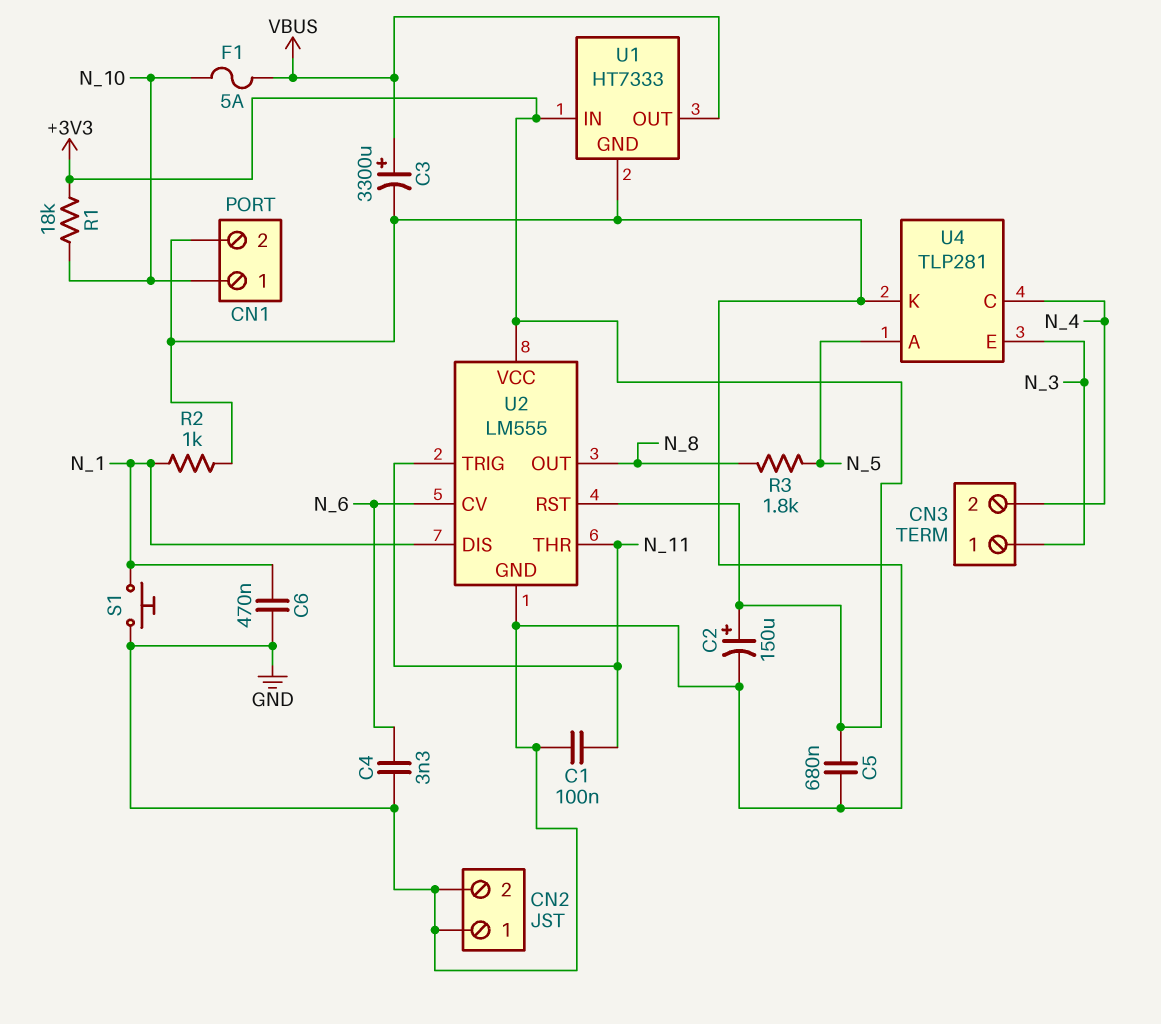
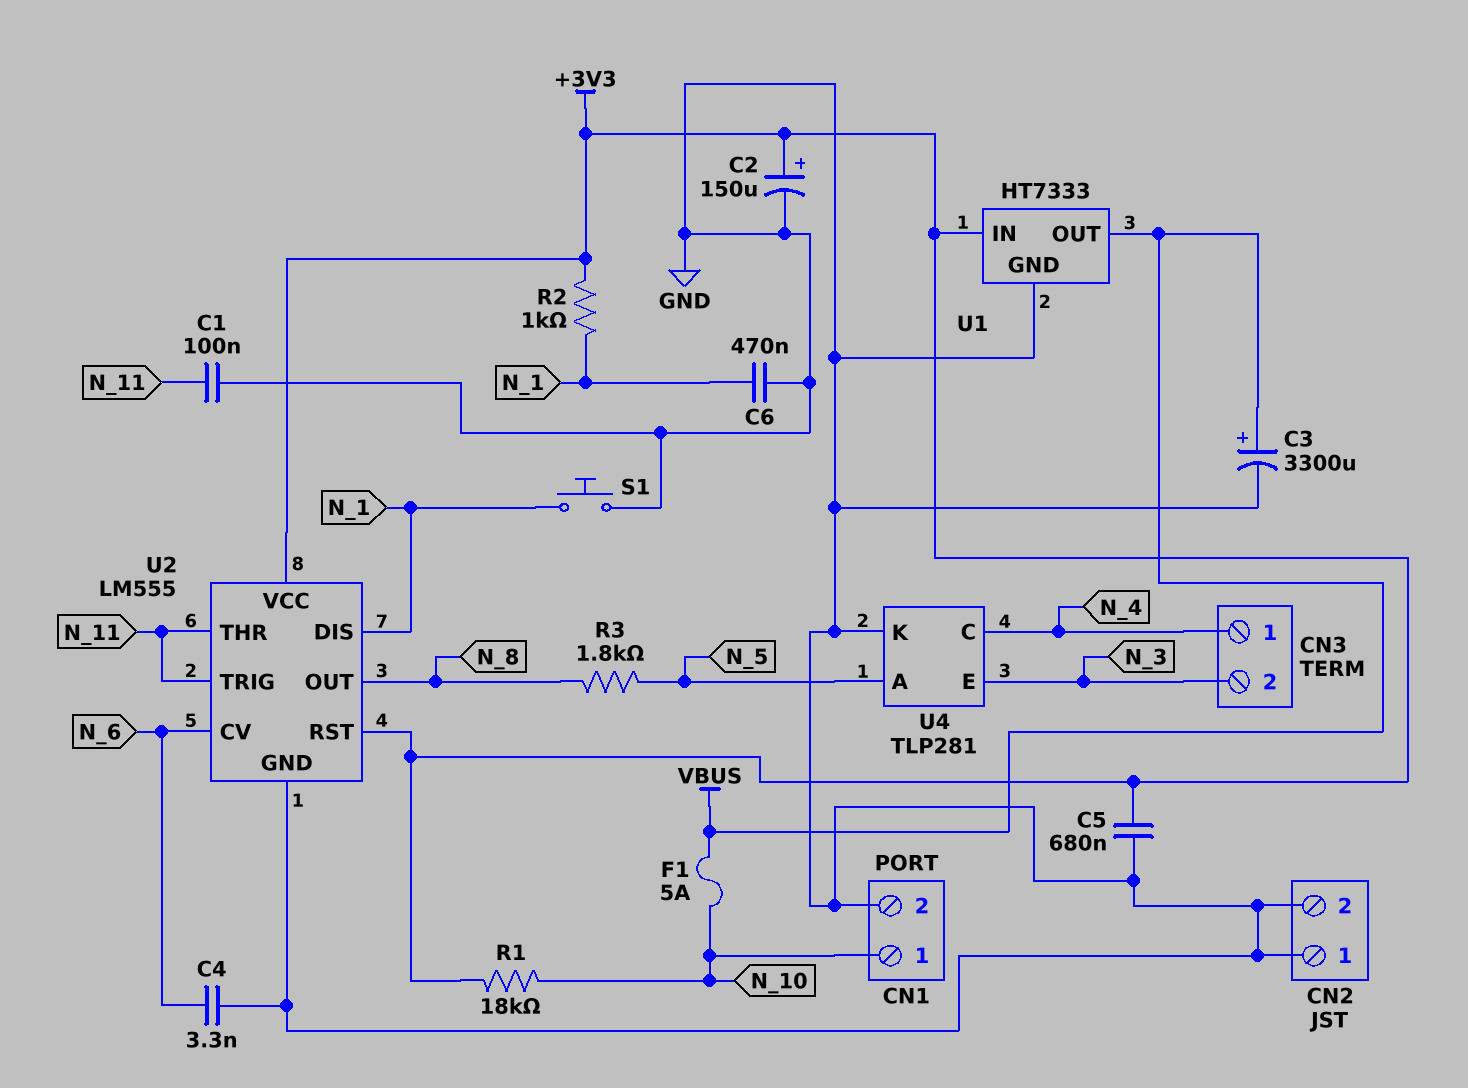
CN3 pin 1: N_3 -> N_4
CN3 pin 2: N_4 -> N_3
R2: 1k (GND, N_1) -> 1k (+3V3, N_1)

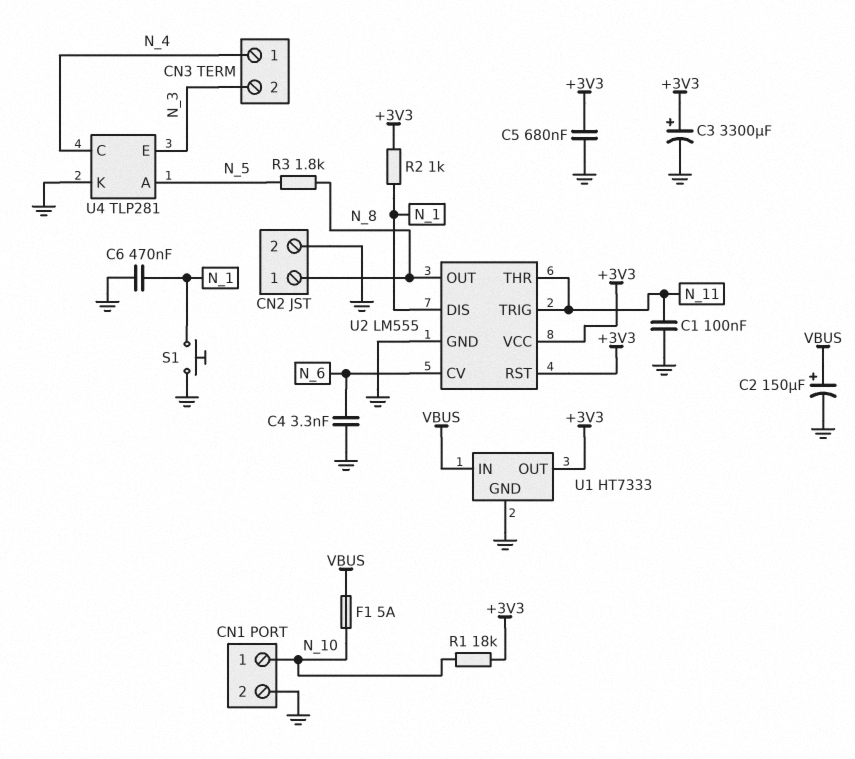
C2: 150uF (plus +3V3, minus GND) -> 150uF (plus VBUS, minus GND)
C3: 3300uF (plus VBUS, minus GND) -> 3300uF (plus +3V3, minus GND)
CN2 pin 1: GND -> N_8
U1 pin IN: +3V3 -> VBUS
U1 pin OUT: VBUS -> +3V3

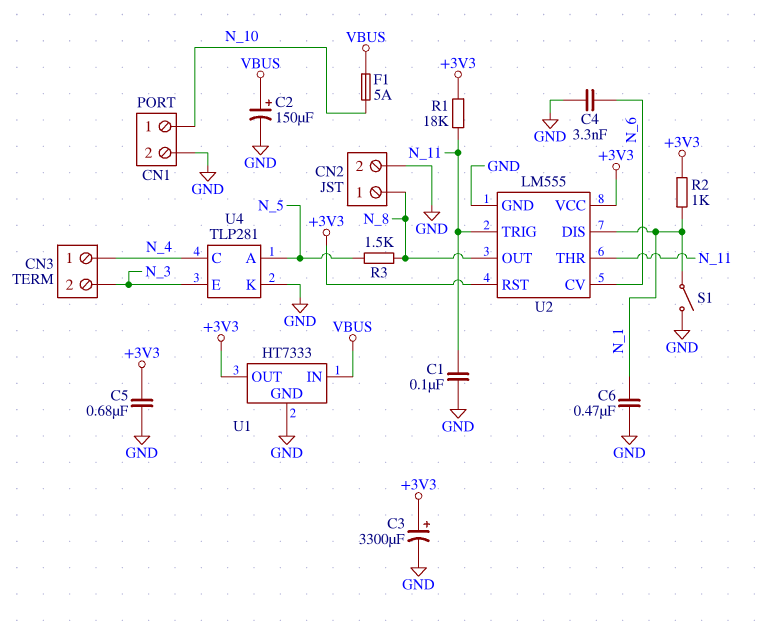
R1: 18k (+3V3, N_10) -> 18k (+3V3, N_11)
R3: 1.8k (N_5, N_8) -> 1.5k (N_5, N_8)
S1: button (GND, N_1) -> switch (GND, N_1)

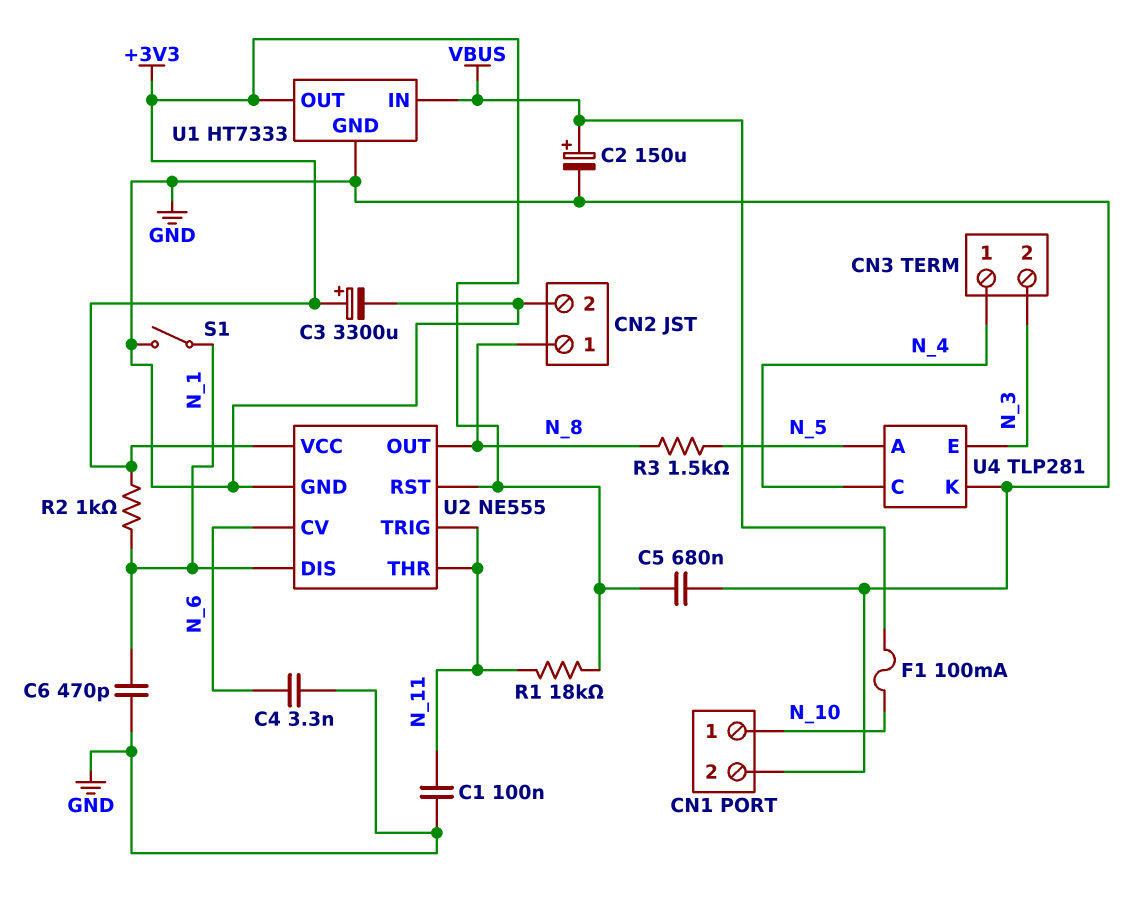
C6: 470nF (GND, N_1) -> 470pF (GND, N_1)
F1: 5A (N_10, VBUS) -> 100mA (N_10, VBUS)
U2: LM555 -> NE555

